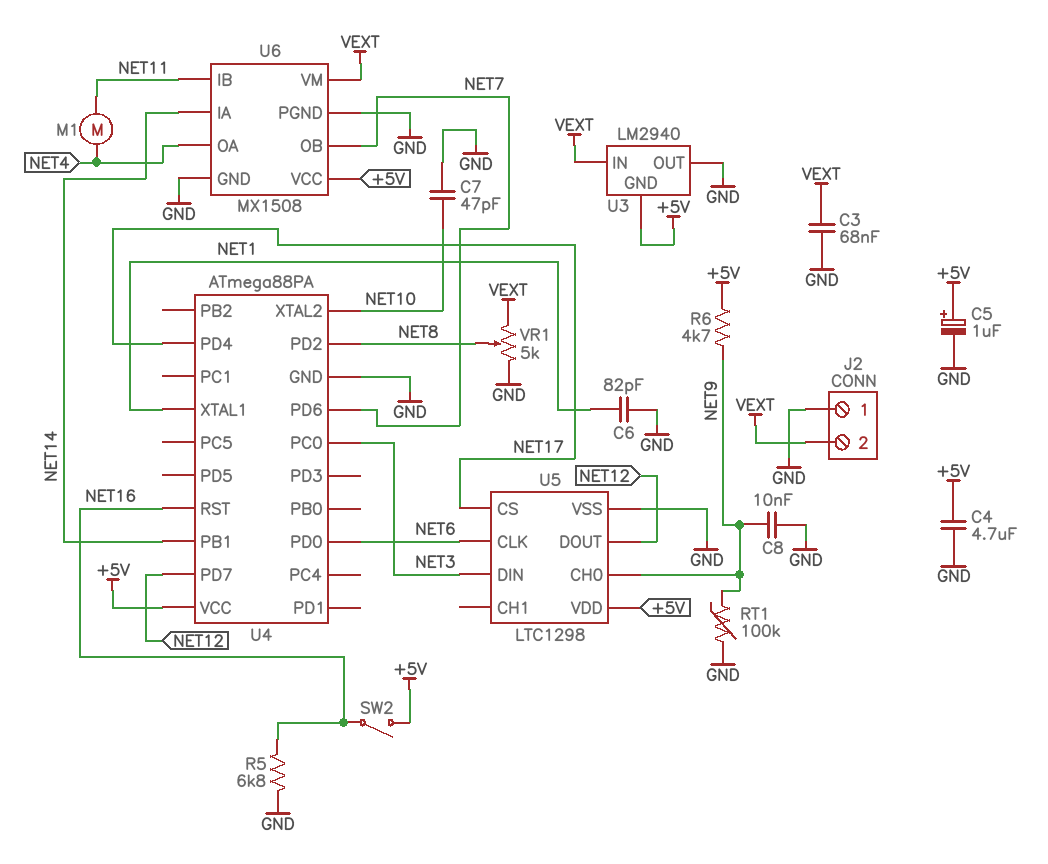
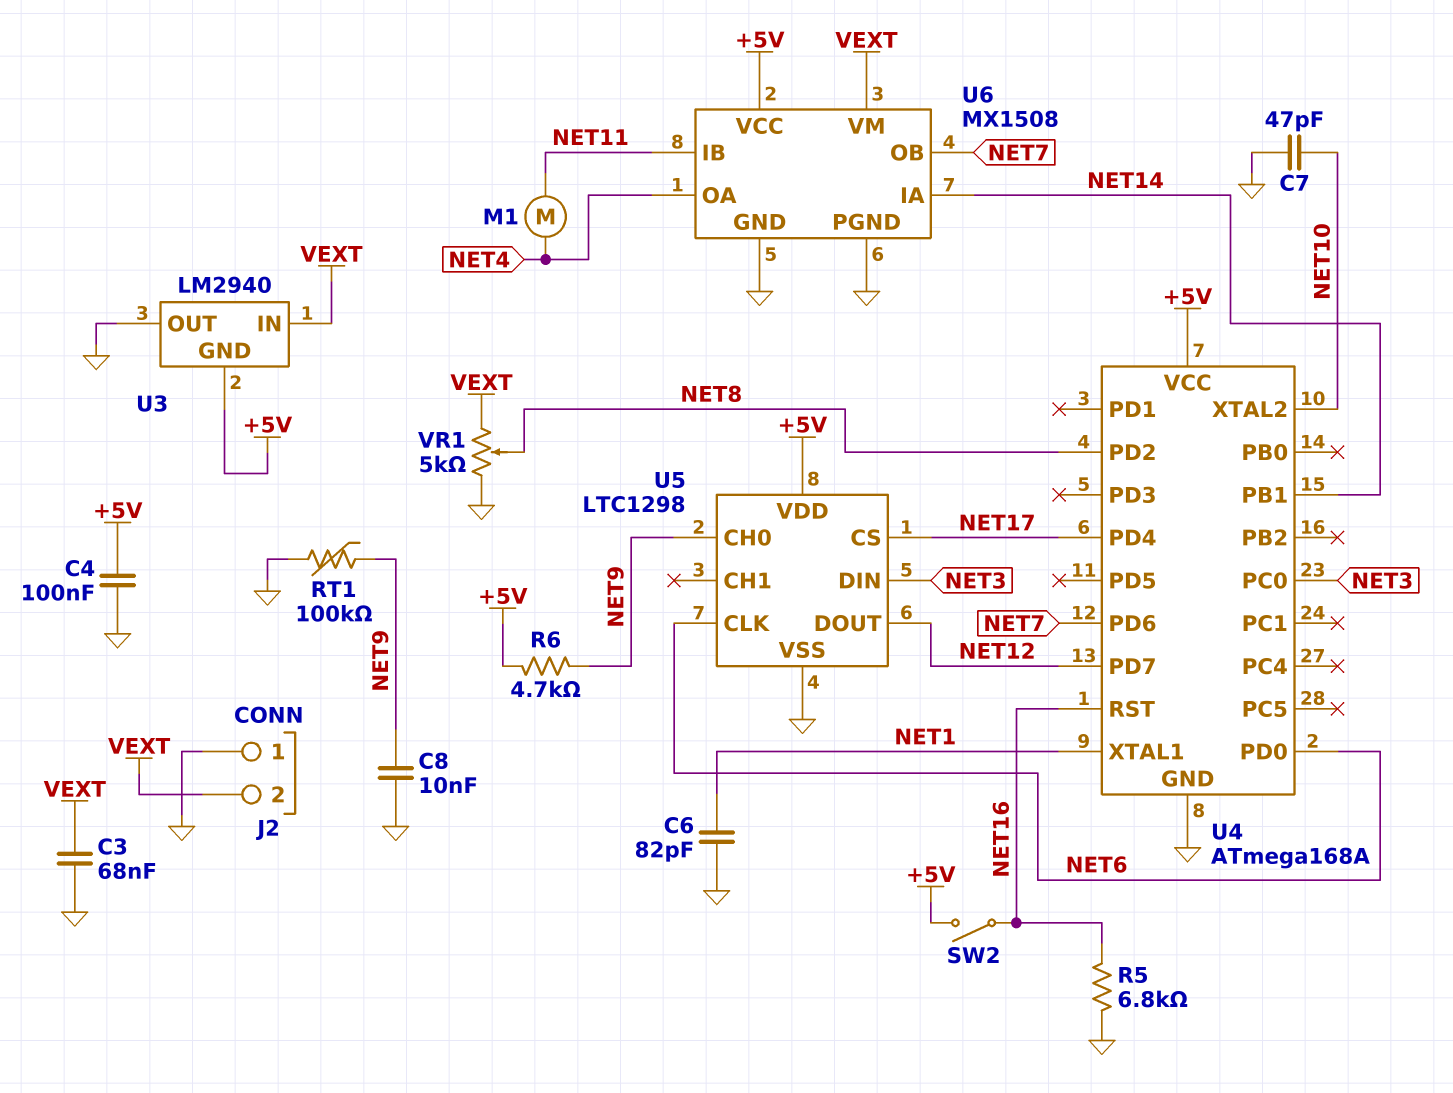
C4: 4.7uF (+5V, GND) -> 100nF (+5V, GND)
C5: 1uF (plus +5V, minus GND) -> none
U4: ATmega88PA -> ATmega168A

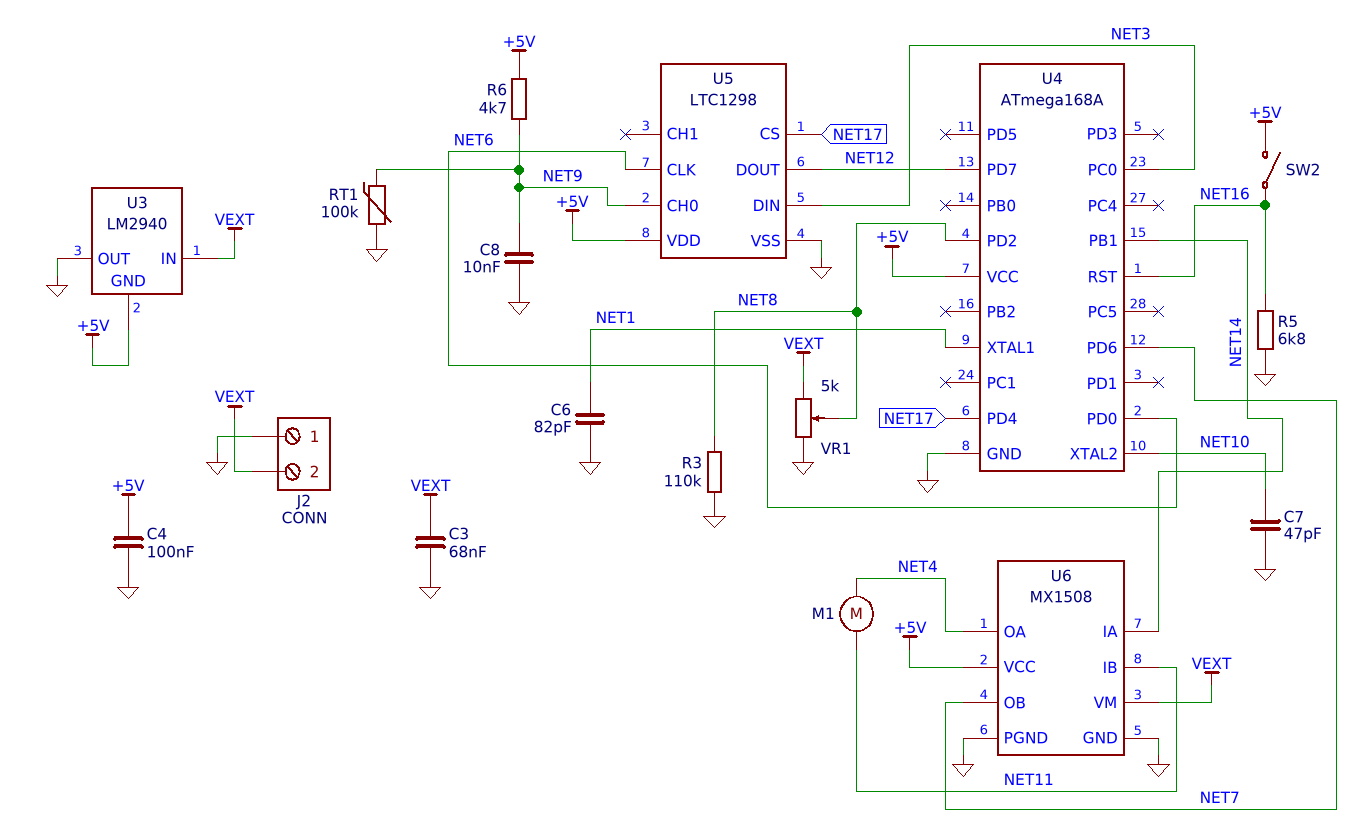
R3: none -> 110k (GND, NET8)

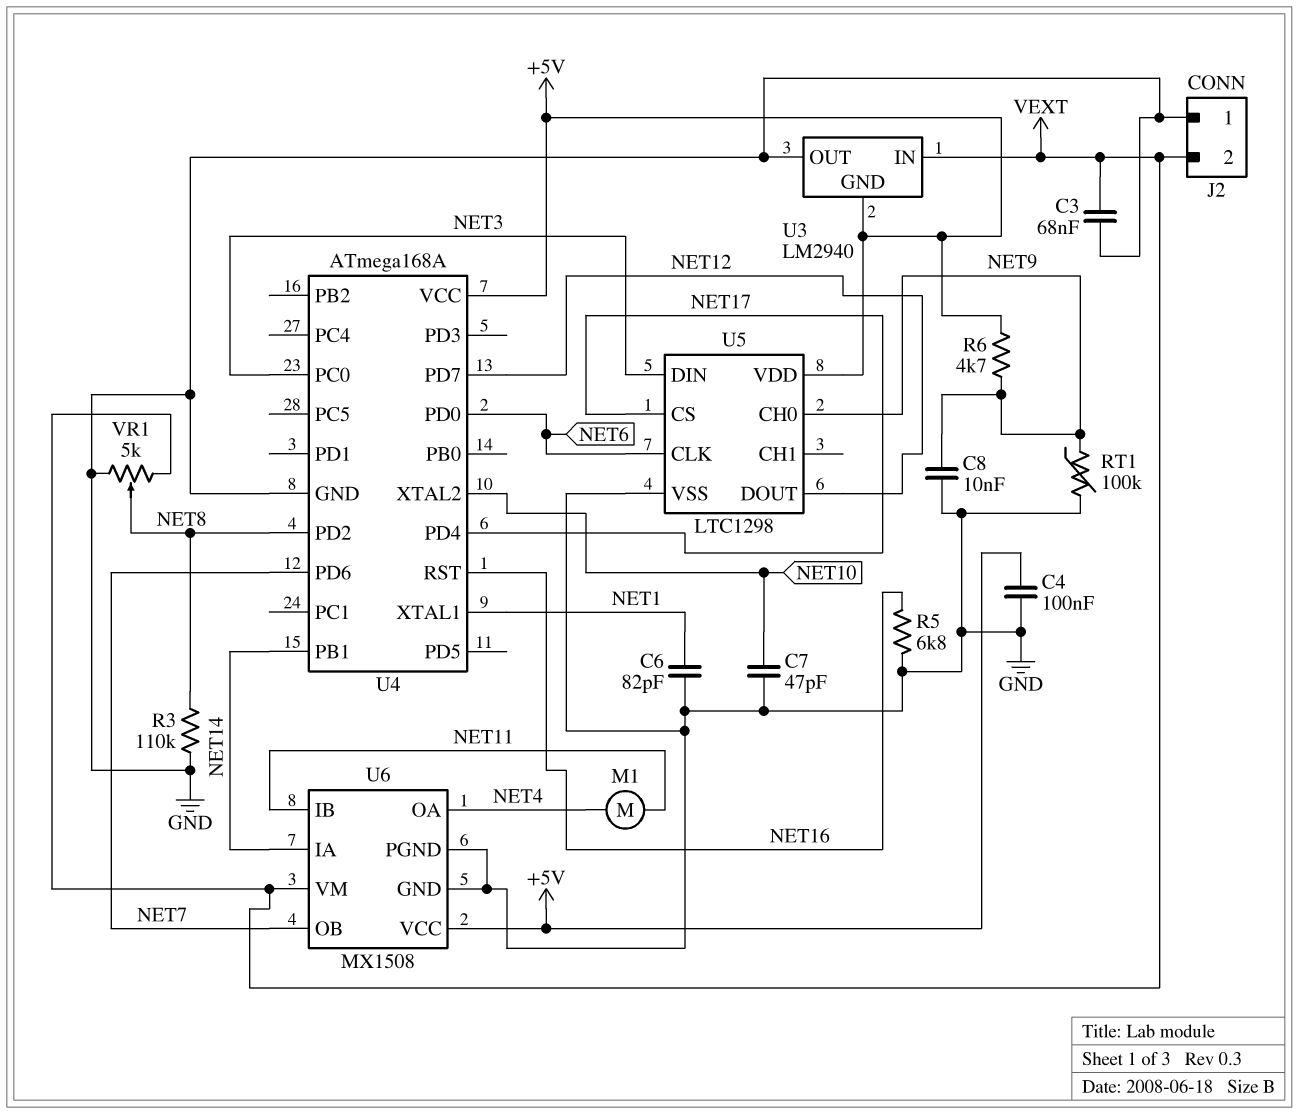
SW2: switch (+5V, NET16) -> none

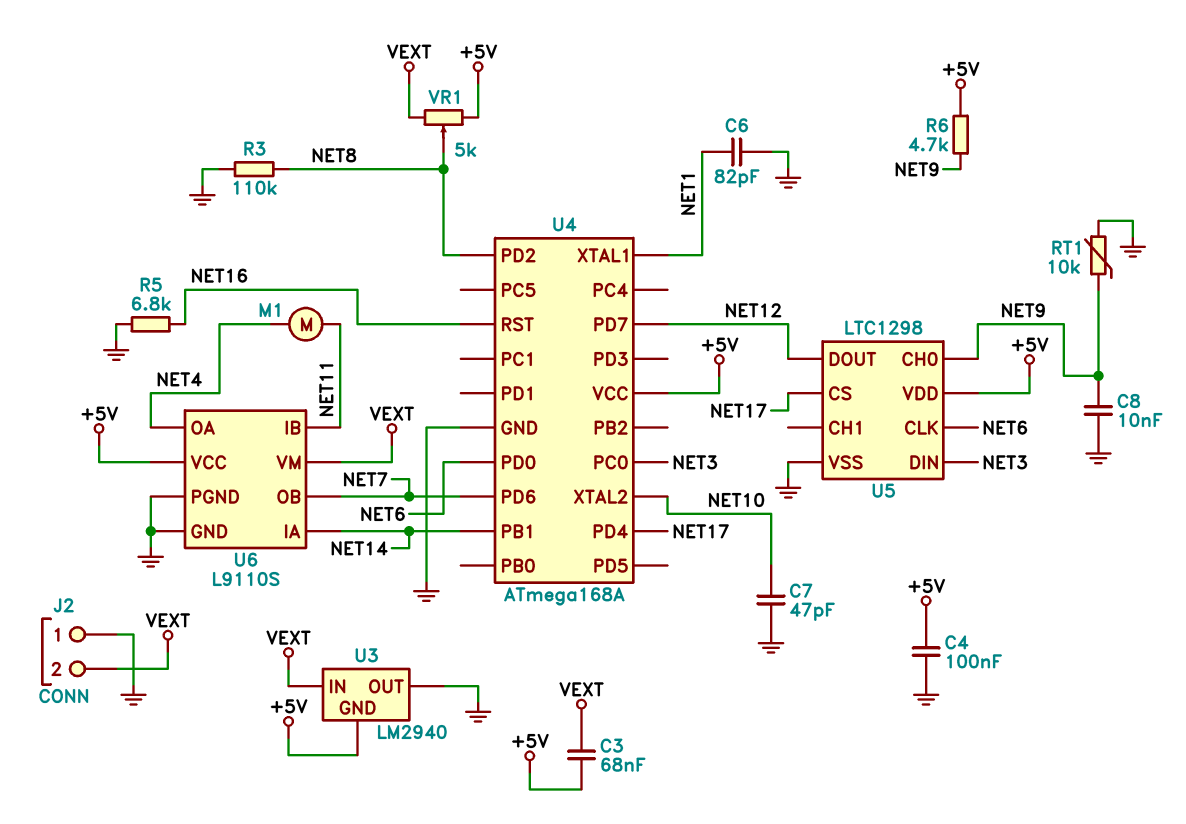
C3: 68nF (GND, VEXT) -> 68nF (+5V, VEXT)
RT1: 100k (GND, NET9) -> 10k (GND, NET9)
U6: MX1508 -> L9110S
VR1: 5k (GND, VEXT, wiper NET8) -> 5k (+5V, VEXT, wiper NET8)

